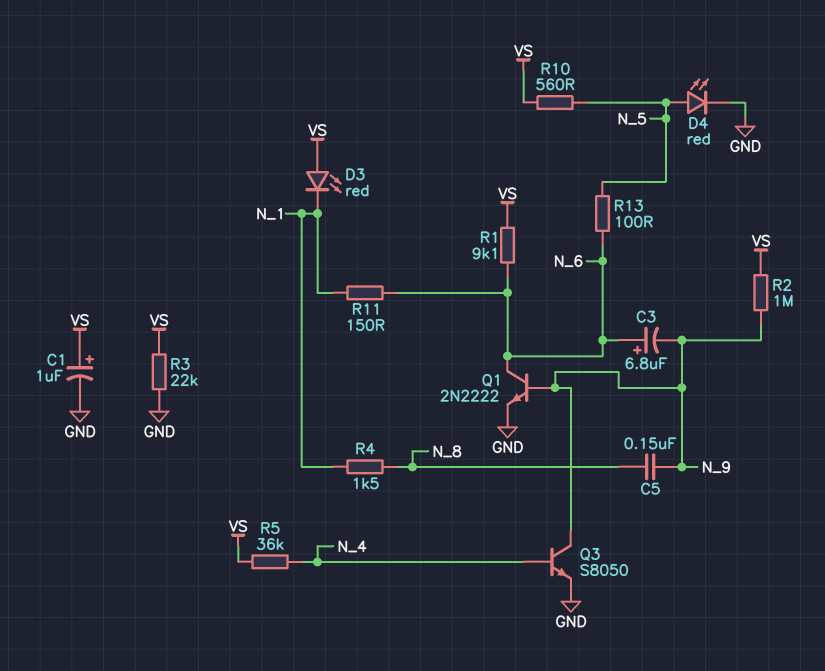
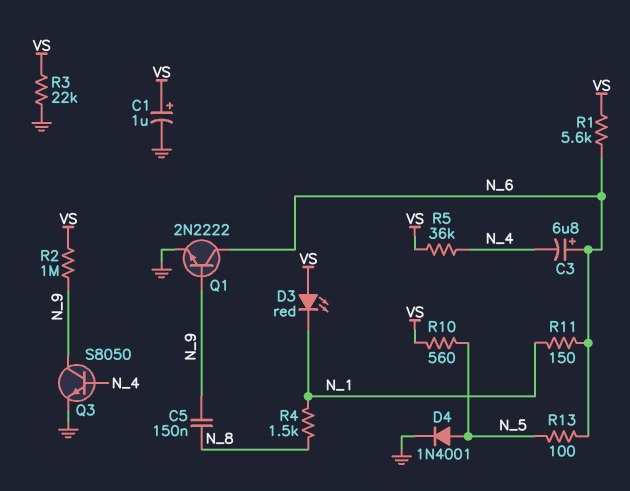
C3: 6.8uF (plus N_6, minus N_9) -> 6.8uF (plus N_6, minus N_4)
D4: LED red (A N_5, K GND) -> diode 1N4001 (A N_5, K GND)
R1: 9.1k (N_6, VS) -> 5.6k (N_6, VS)

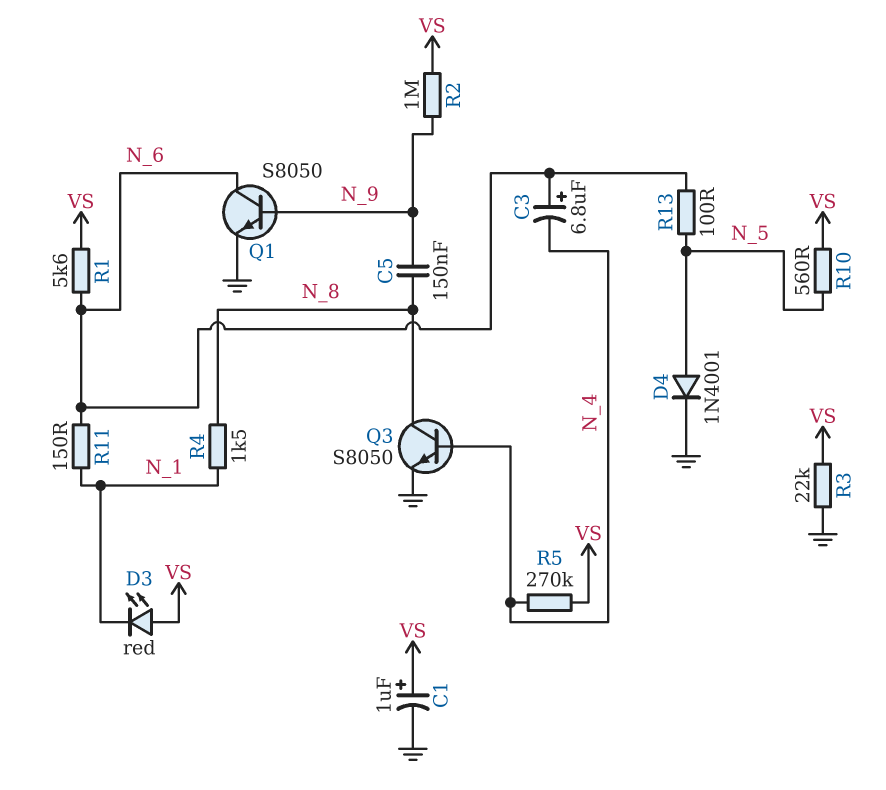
Q1: NPN 2N2222 (B N_9, C N_6, E GND) -> NPN S8050 (B N_9, C N_6, E GND)
Q3: NPN S8050 (B N_4, C N_9, E GND) -> NPN S8050 (B N_4, C N_8, E GND)
R5: 36k (N_4, VS) -> 270k (N_4, VS)

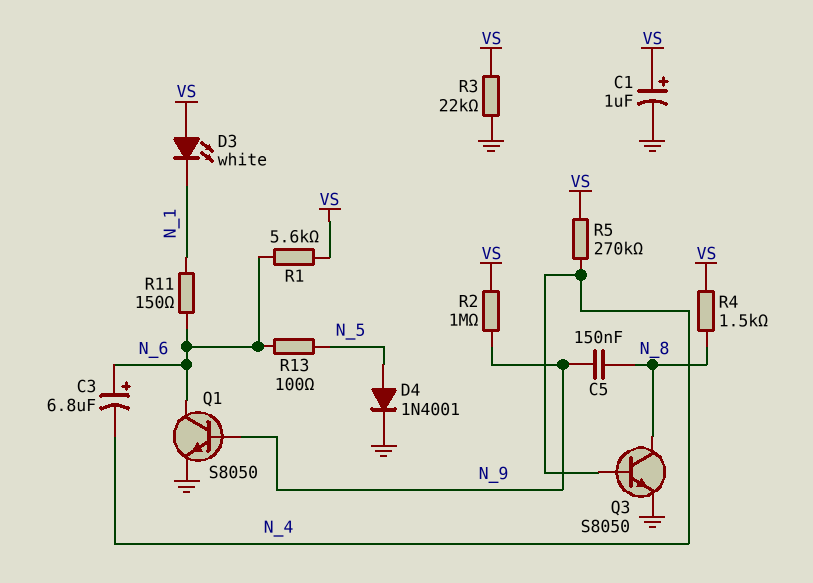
D3: LED red (A VS, K N_1) -> LED white (A VS, K N_1)
R4: 1.5k (N_1, N_8) -> 1.5k (N_8, VS)
R10: 560 (N_5, VS) -> none

